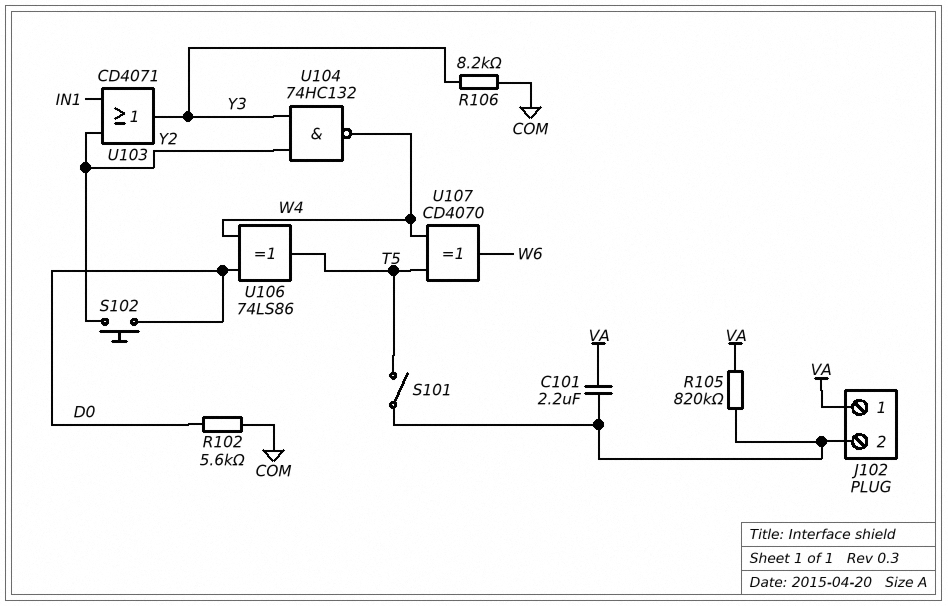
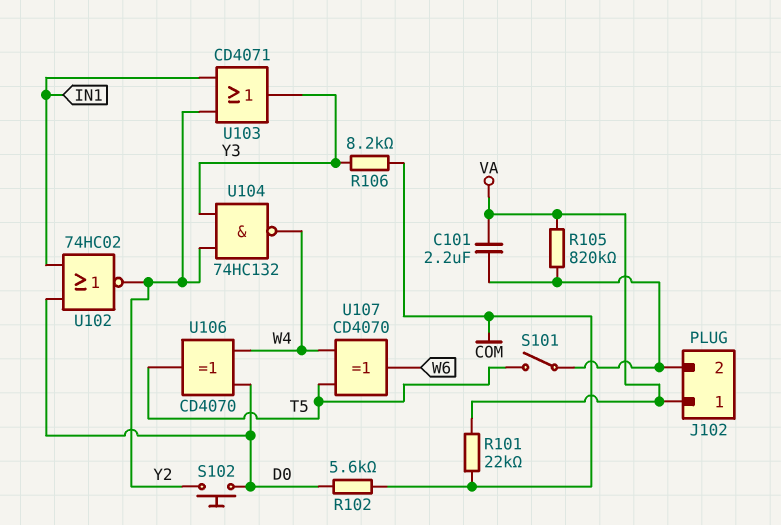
R101: none -> 22k (COM, VA)
U102: none -> NOR 74HC02 (in D0, in IN1, out Y2)
U106: XOR 74LS86 (in D0, in W4, out T5) -> XOR CD4070 (in D0, in W4, out T5)

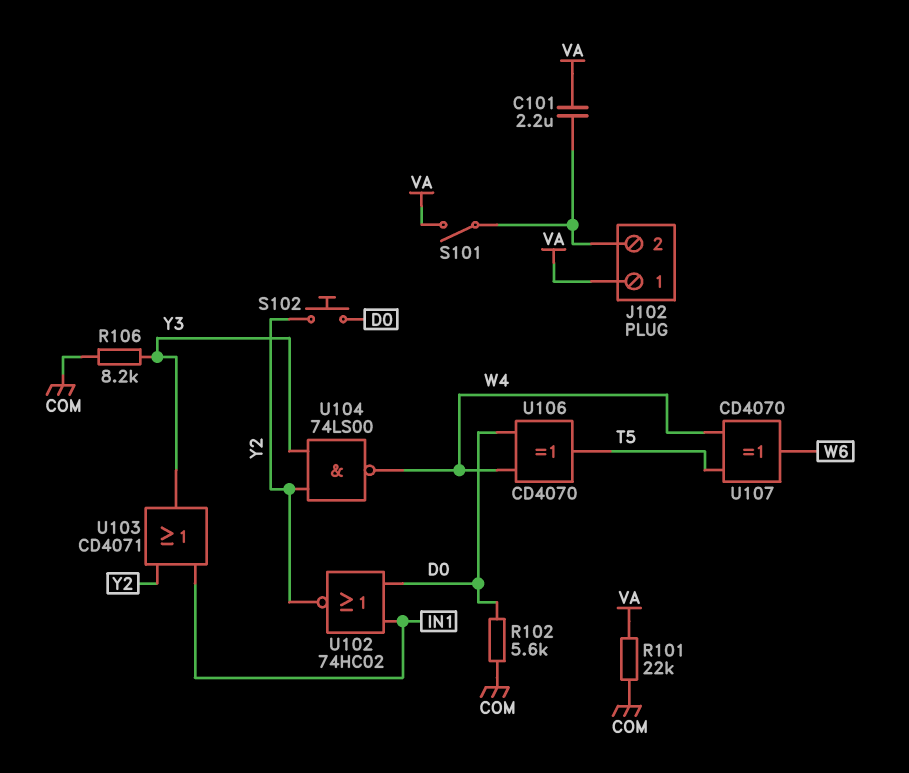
R105: 820k (J102/2, VA) -> none
S101: switch (J102/2, T5) -> switch (J102/2, VA)
U104: NAND 74HC132 (in Y2, in Y3, out W4) -> NAND 74LS00 (in Y2, in Y3, out W4)

